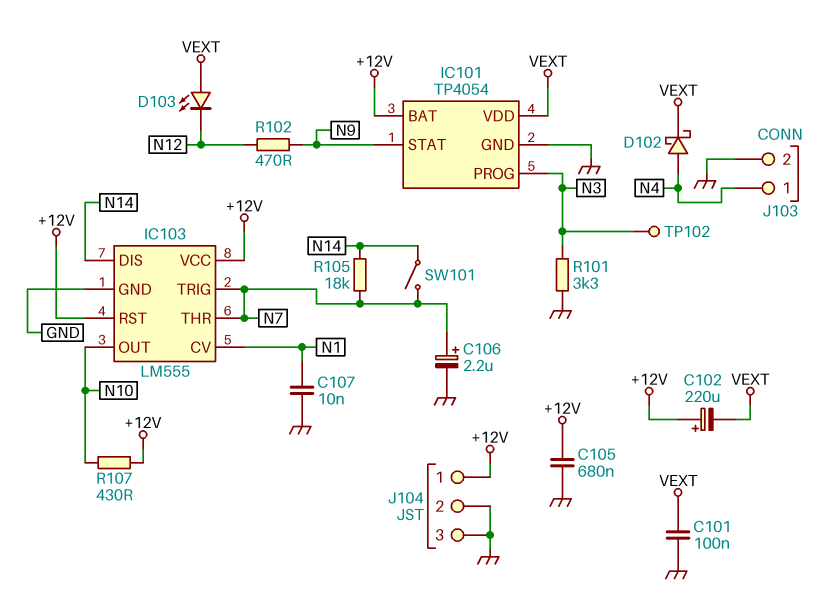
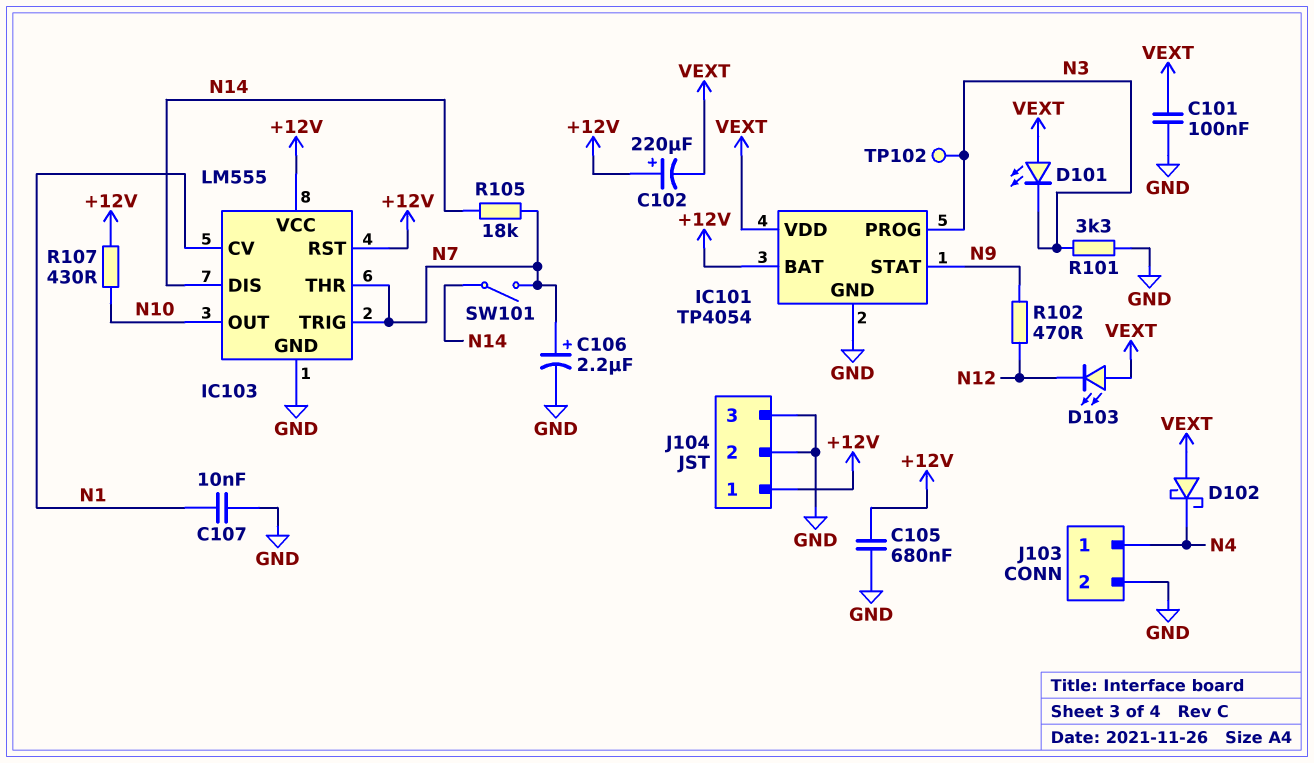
D101: none -> LED (A VEXT, K N3)
D102: schottky (A N4, K VEXT) -> schottky (A VEXT, K N4)

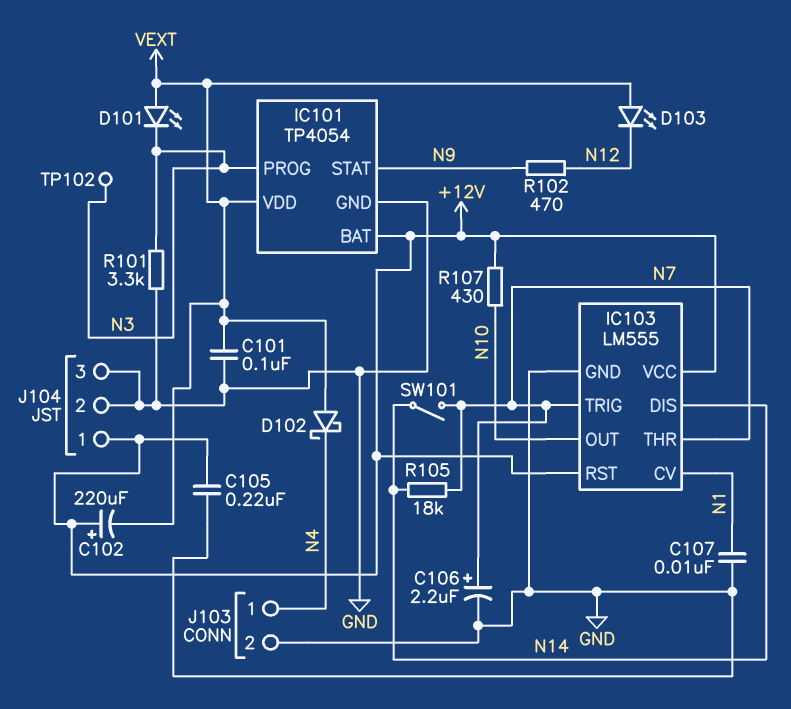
C105: 680nF (+12V, GND) -> 220nF (+12V, GND)

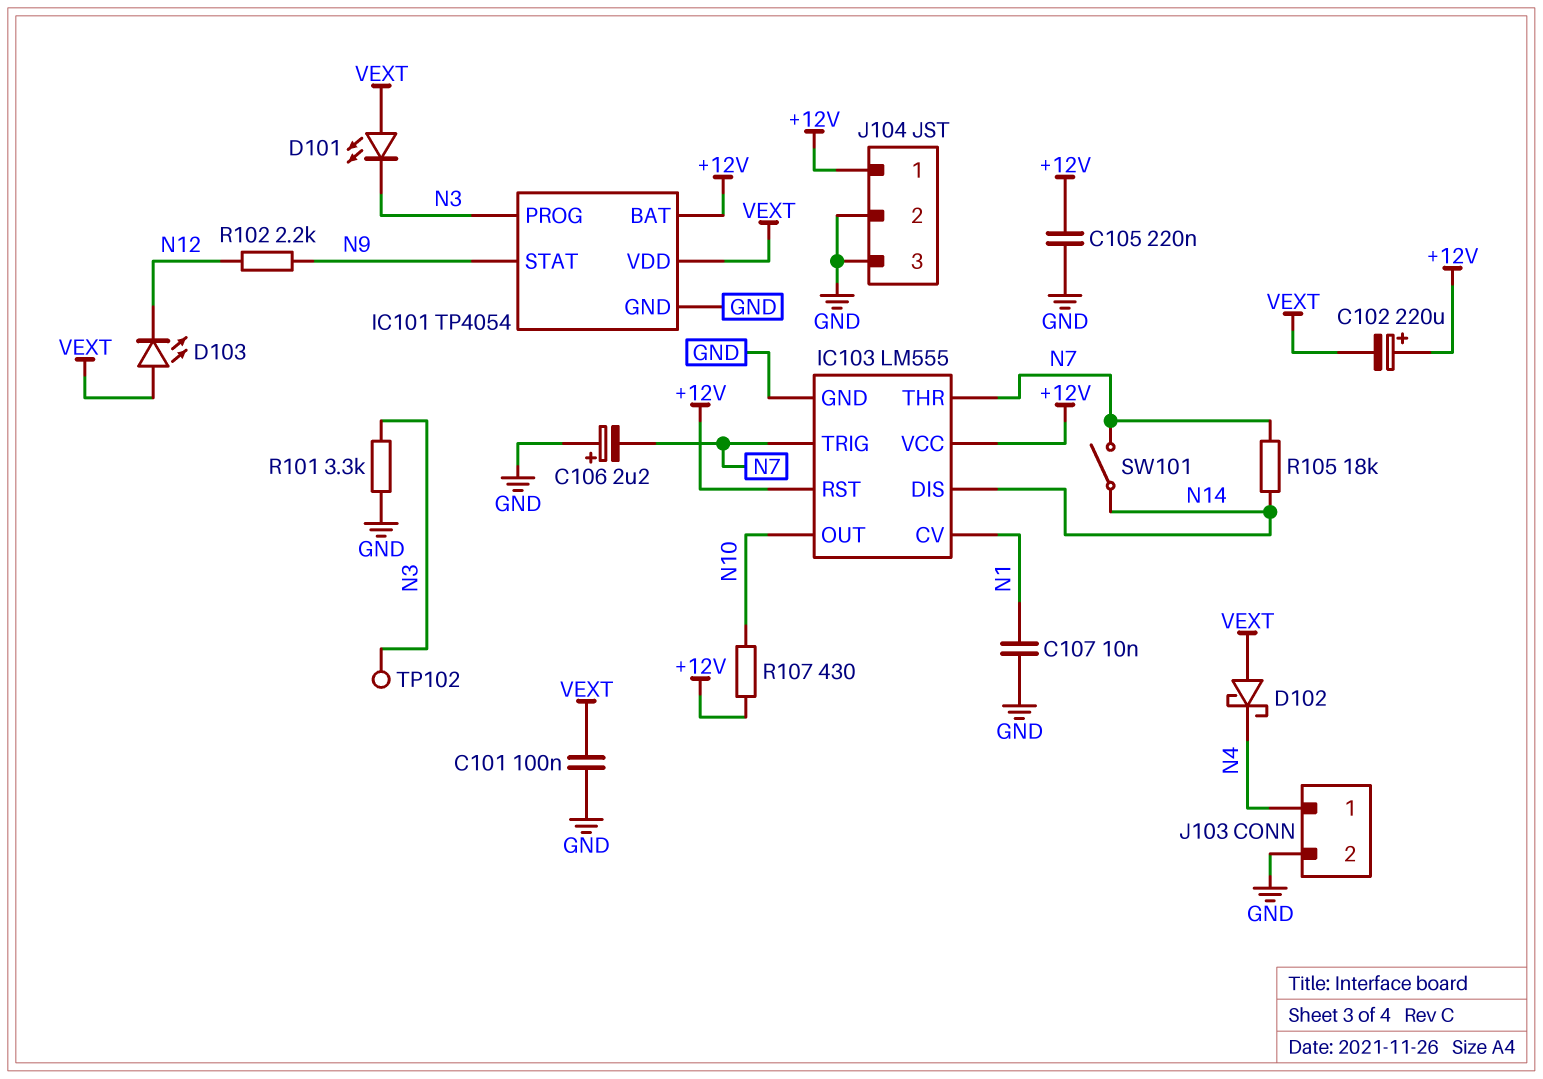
C106: 2.2uF (plus N7, minus GND) -> 2.2uF (plus GND, minus N7)
R102: 470 (N9, N12) -> 2.2k (N9, N12)

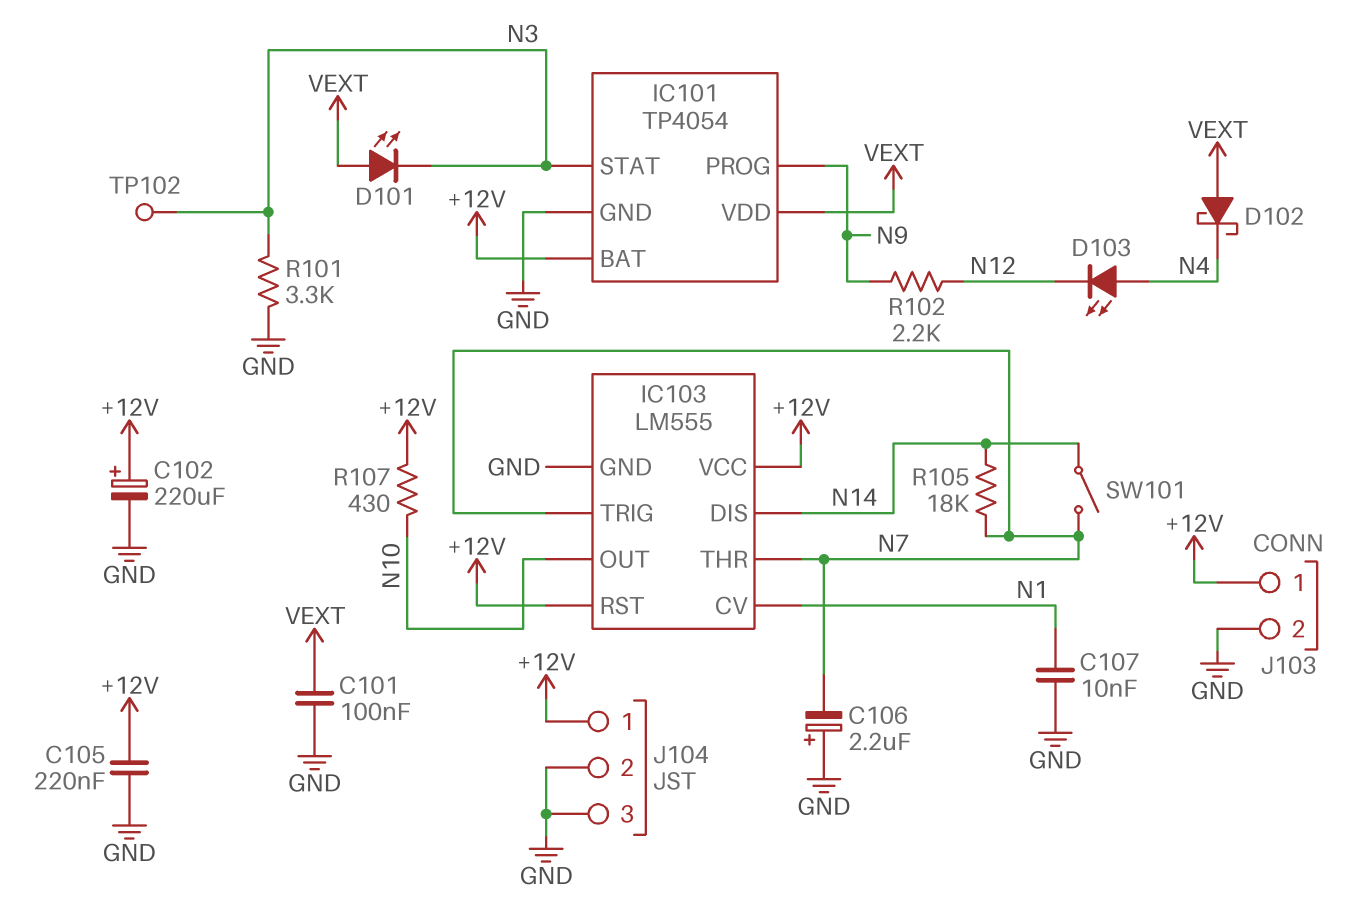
C102: 220uF (plus +12V, minus VEXT) -> 220uF (plus +12V, minus GND)
D103: LED (A VEXT, K N12) -> LED (A N4, K N12)
IC101 pin PROG: N3 -> N9
IC101 pin STAT: N9 -> N3
J103 pin 1: N4 -> +12V

